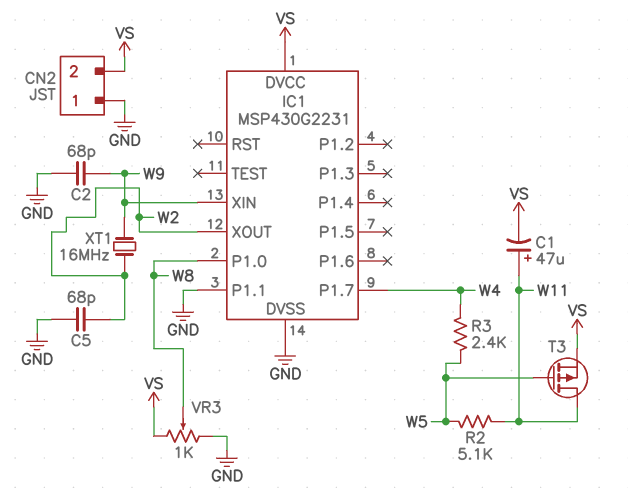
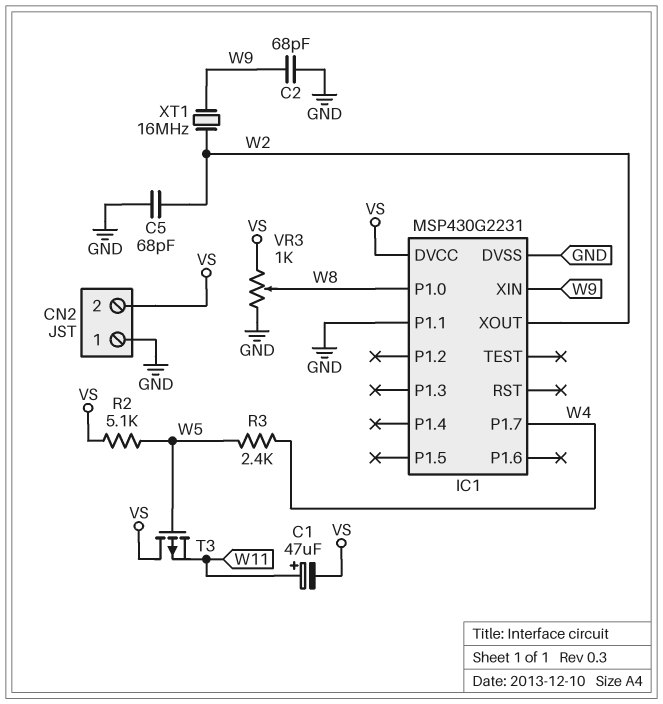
R2: 5.1k (W5, W11) -> 5.1k (VS, W5)
T3: PMOS (G W5, D W11, S VS) -> PMOS (G W5, D VS, S W11)

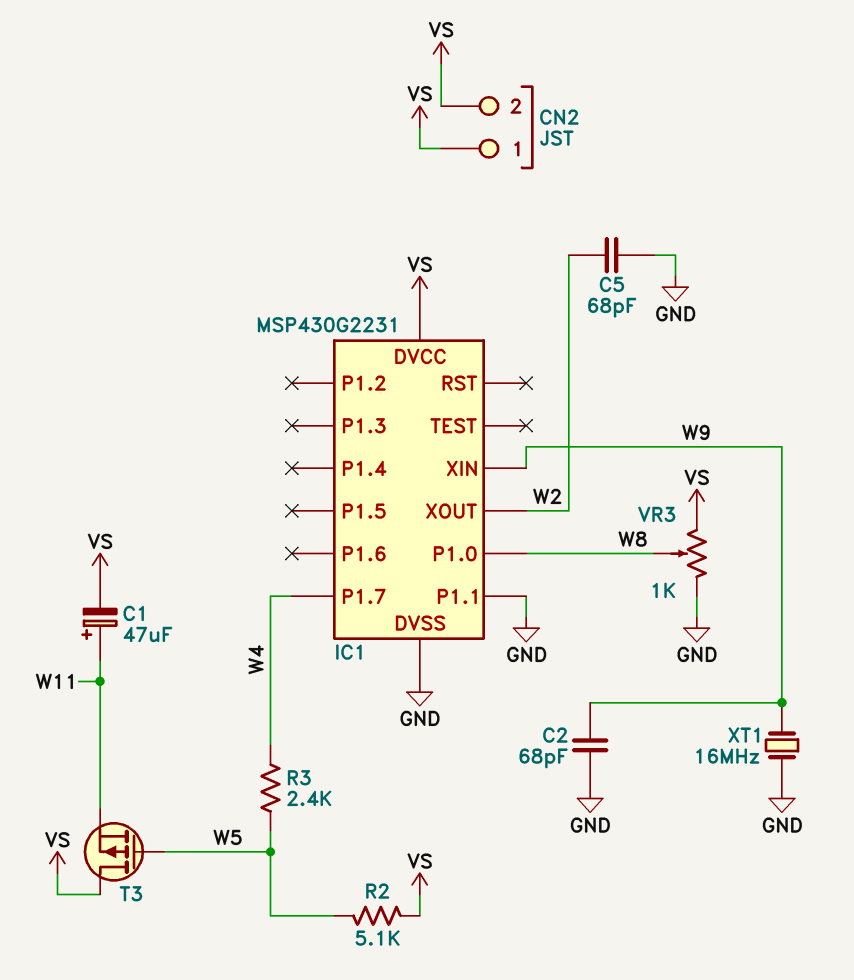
CN2 pin 1: GND -> VS
XT1: 16MHz (W2, W9) -> 16MHz (GND, W9)

